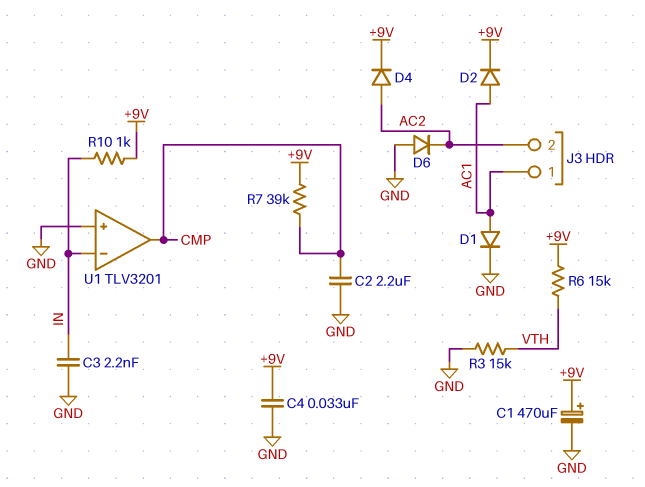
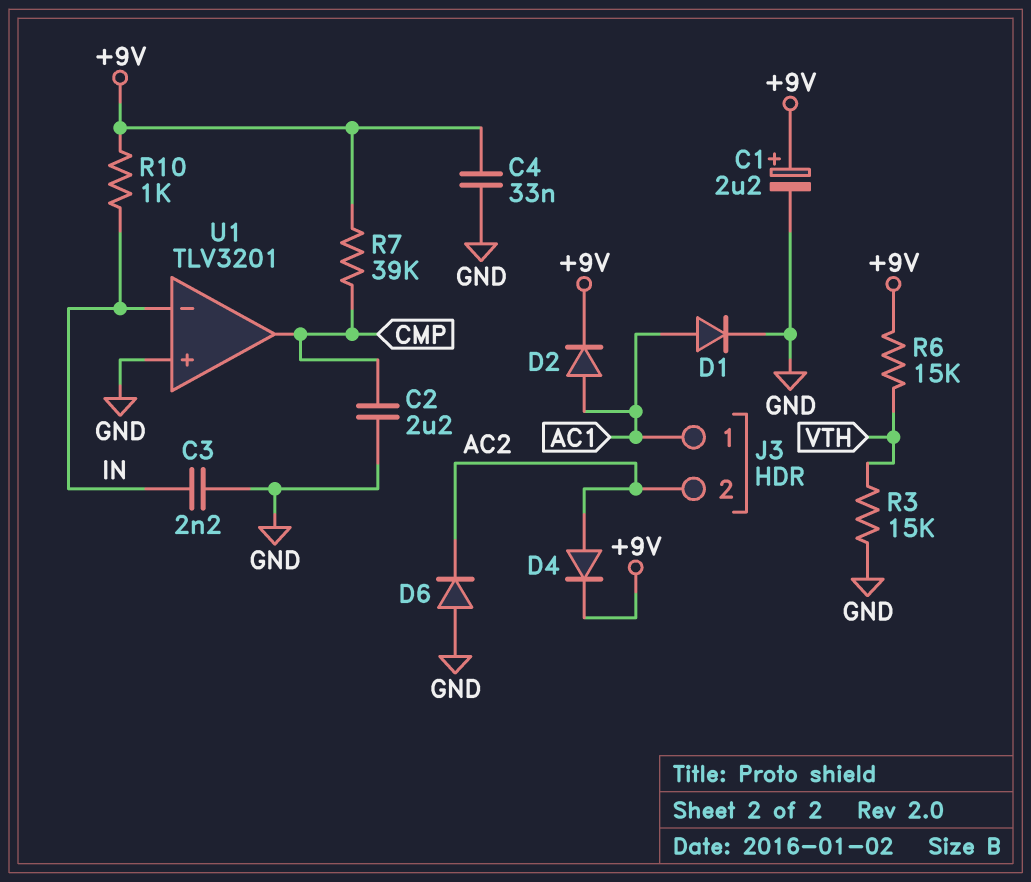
C1: 470uF (plus +9V, minus GND) -> 2.2uF (plus +9V, minus GND)

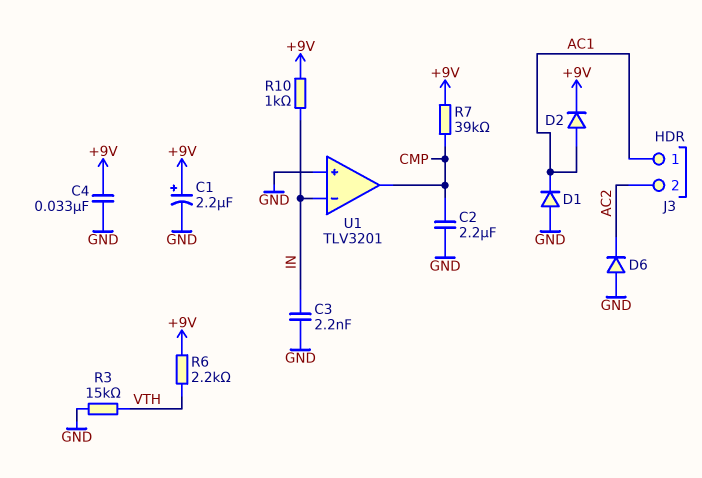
D1: diode (A AC1, K GND) -> diode (A GND, K AC1)
D4: diode (A AC2, K +9V) -> none
R6: 15k (+9V, VTH) -> 2.2k (+9V, VTH)

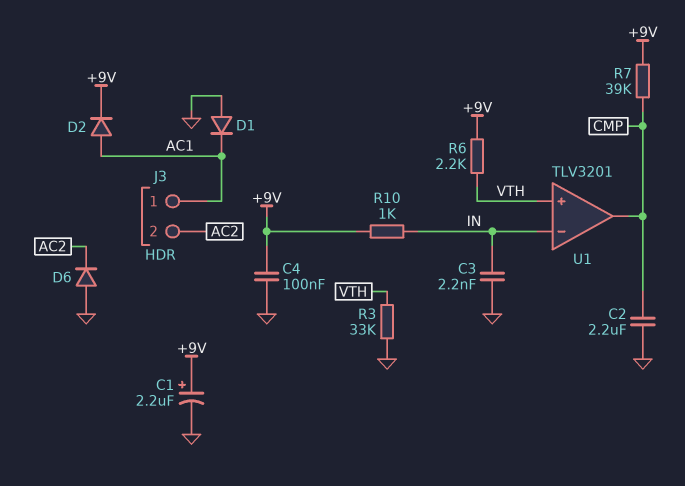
C4: 33nF (+9V, GND) -> 100nF (+9V, GND)
R3: 15k (GND, VTH) -> 33k (GND, VTH)
U1 pin in+: GND -> VTH

